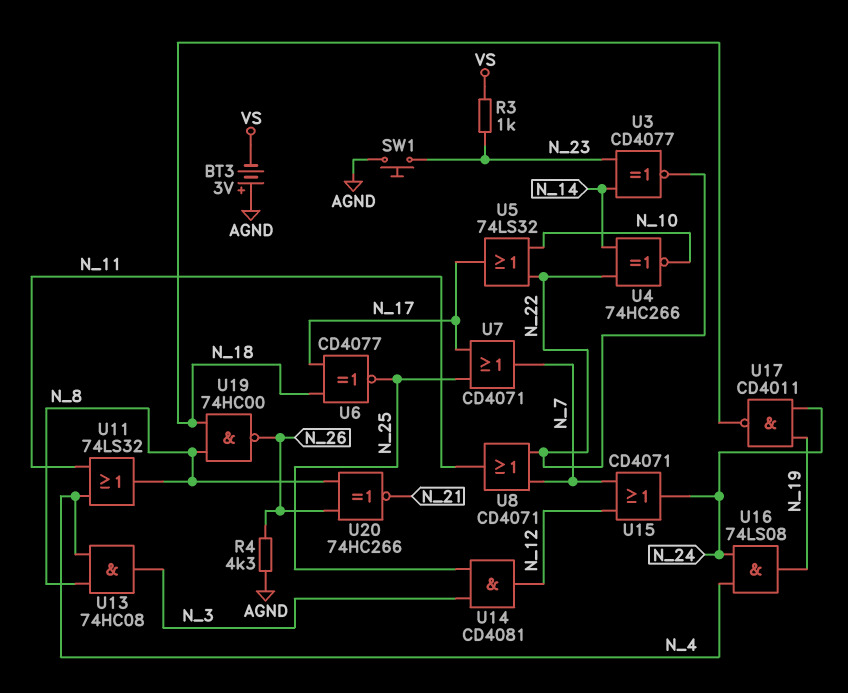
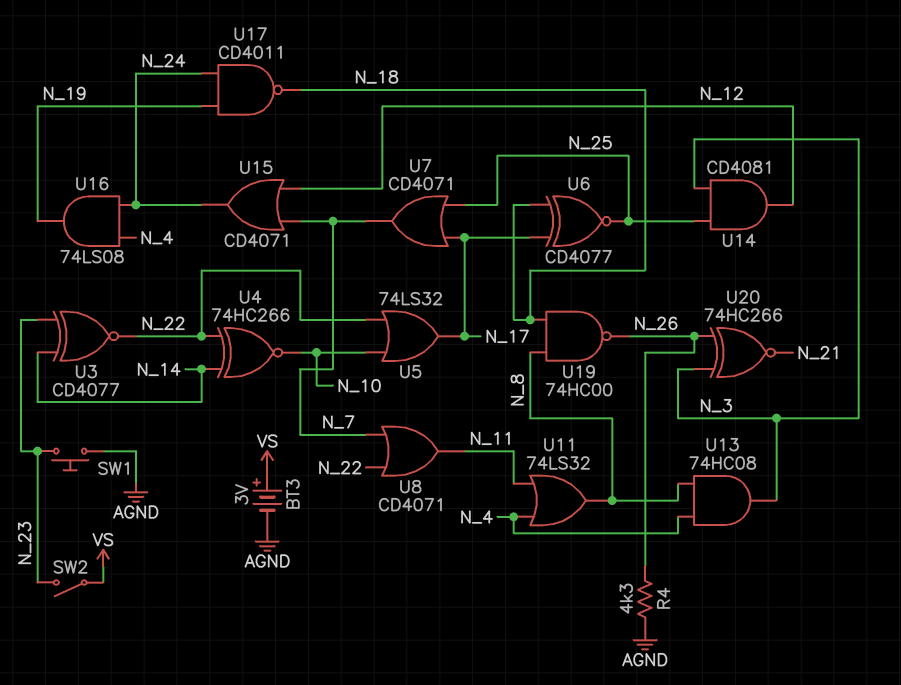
BT3: 3V (plus AGND, minus VS) -> 3V (plus VS, minus AGND)
R3: 1k (N_23, VS) -> none
SW2: none -> switch (N_23, VS)
U20: XNOR 74HC266 (in N_8, in N_26, out N_21) -> XNOR 74HC266 (in N_3, in N_26, out N_21)

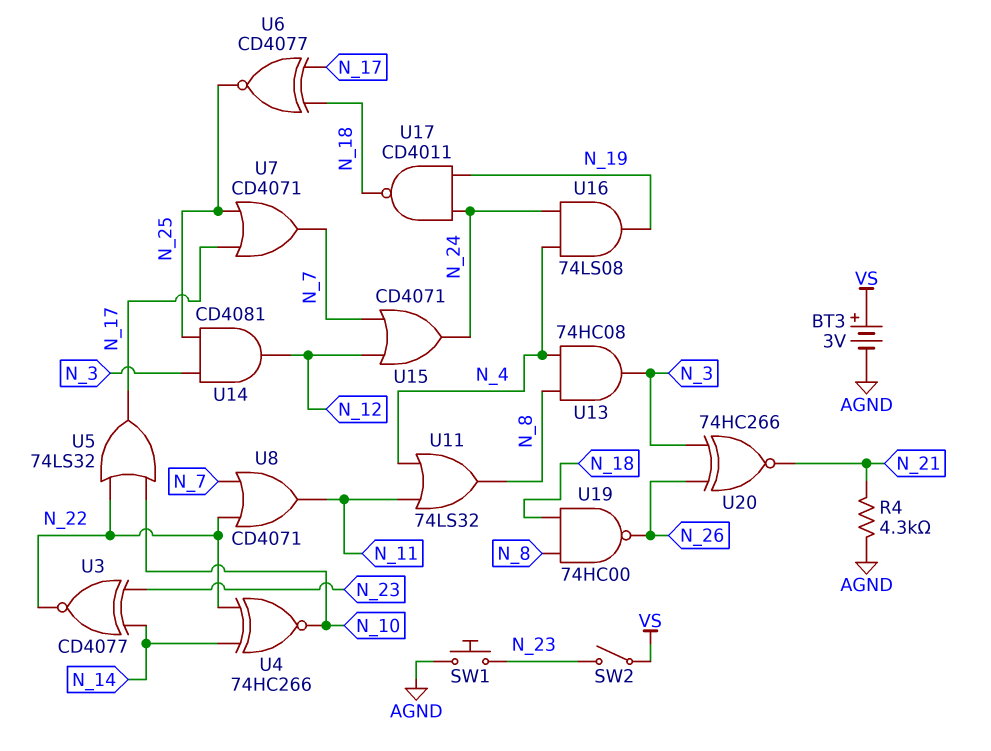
R4: 4.3k (AGND, N_26) -> 4.3k (AGND, N_21)

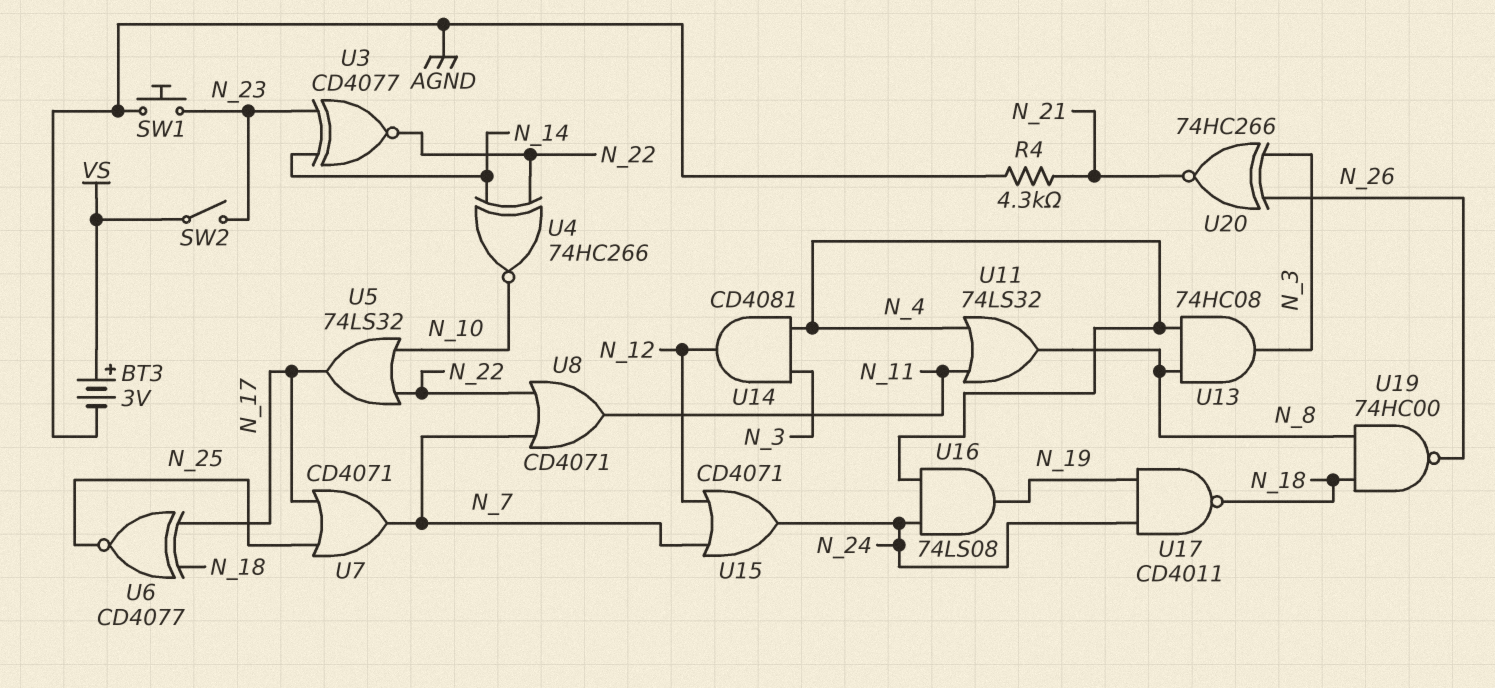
U14: AND CD4081 (in N_3, in N_25, out N_12) -> AND CD4081 (in N_3, in N_4, out N_12)

